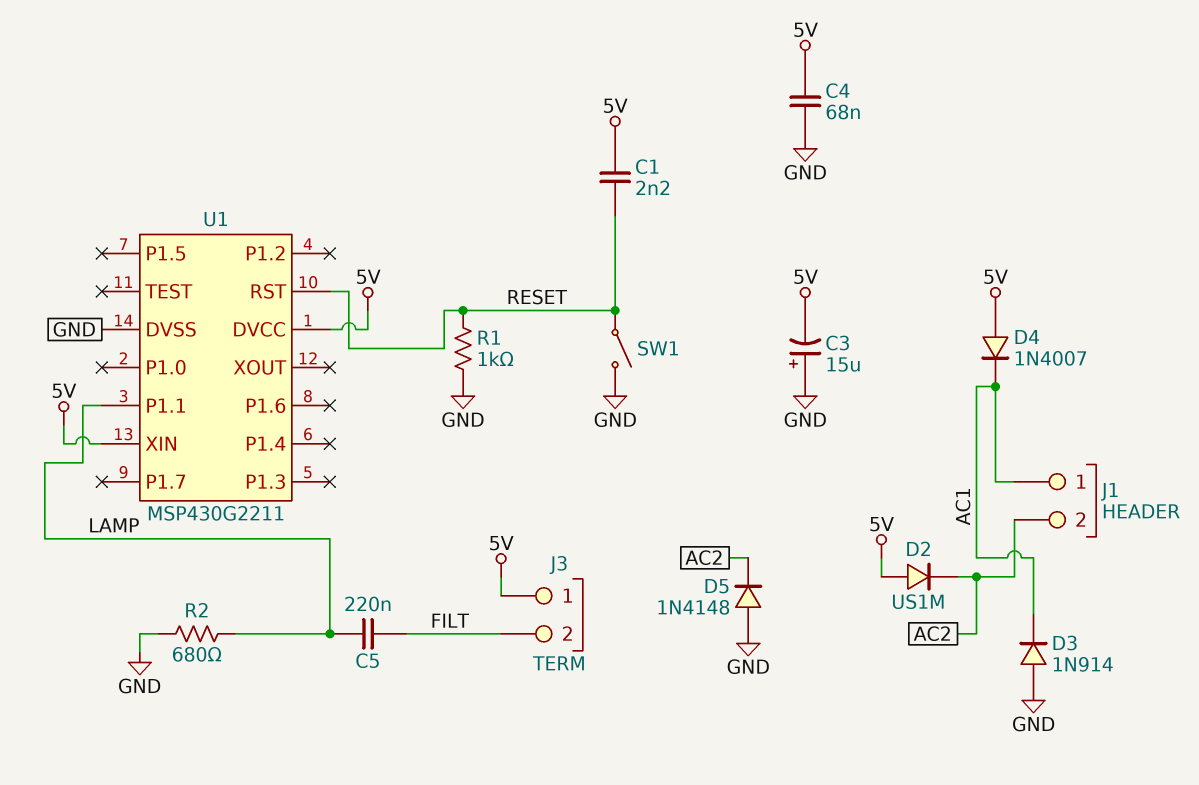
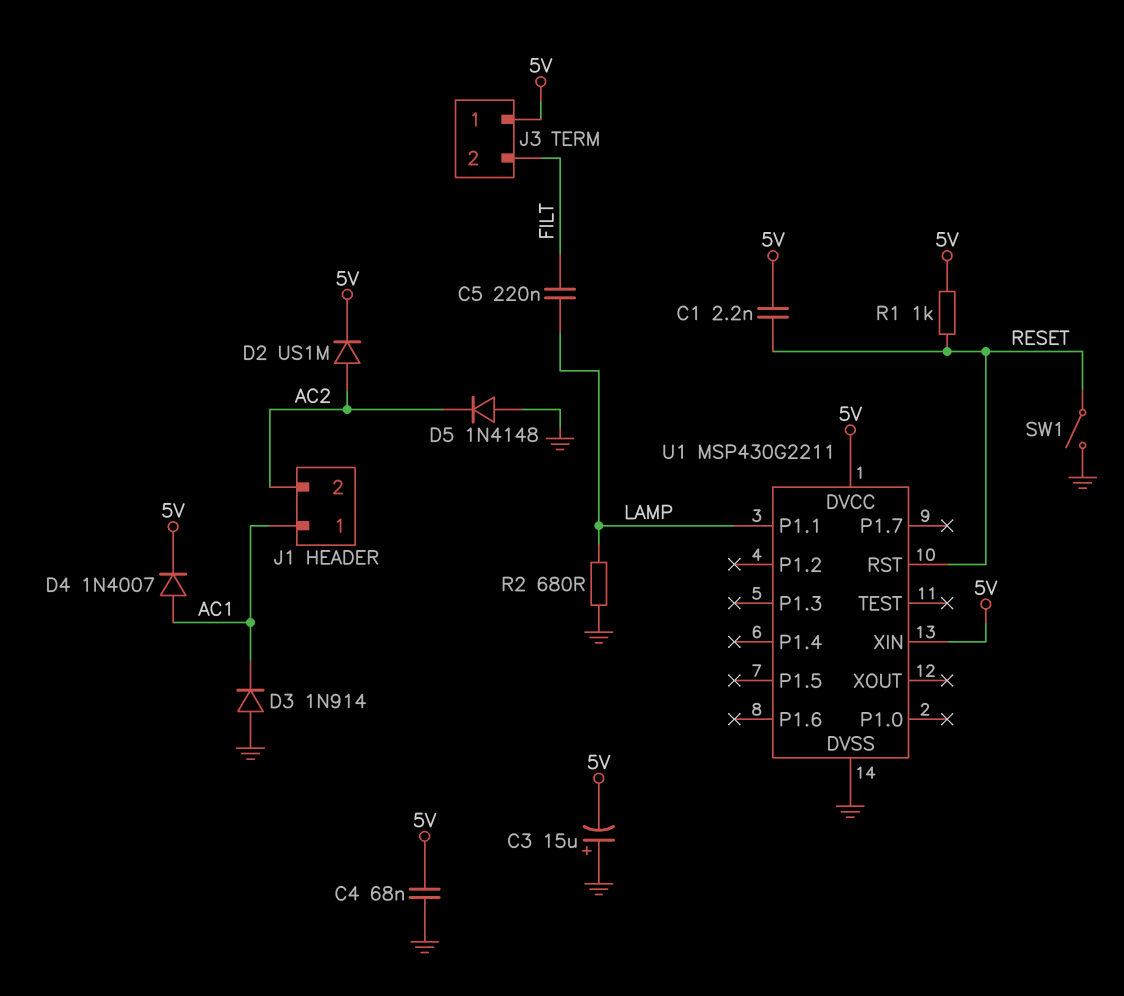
D2: diode US1M (A 5V, K AC2) -> diode US1M (A AC2, K 5V)
D4: diode 1N4007 (A 5V, K AC1) -> diode 1N4007 (A AC1, K 5V)
R1: 1k (GND, RESET) -> 1k (5V, RESET)

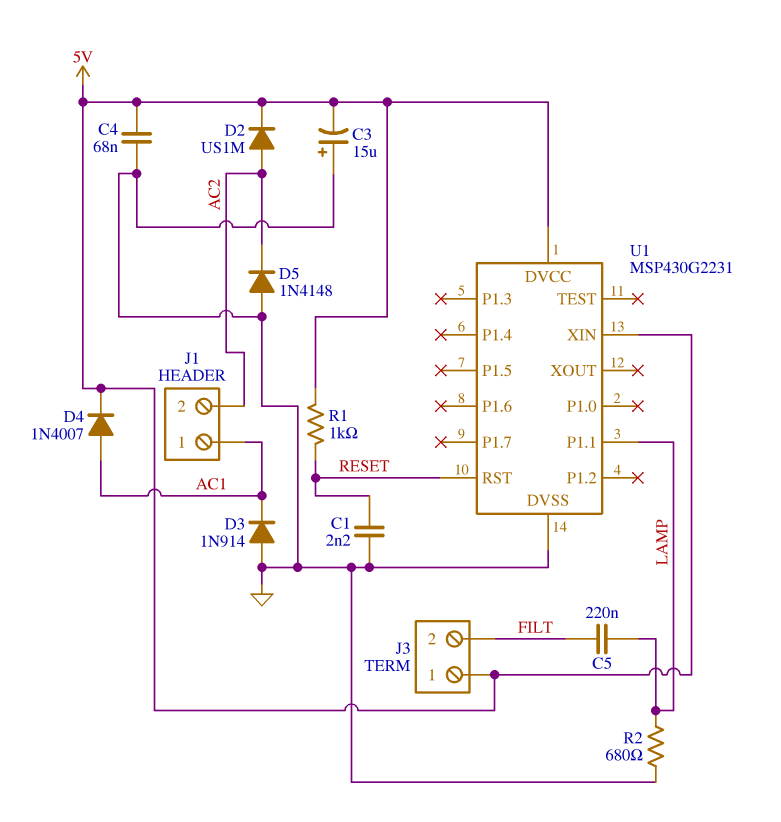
C1: 2.2nF (5V, RESET) -> 2.2nF (GND, RESET)
SW1: switch (GND, RESET) -> none
U1: MSP430G2211 -> MSP430G2231

